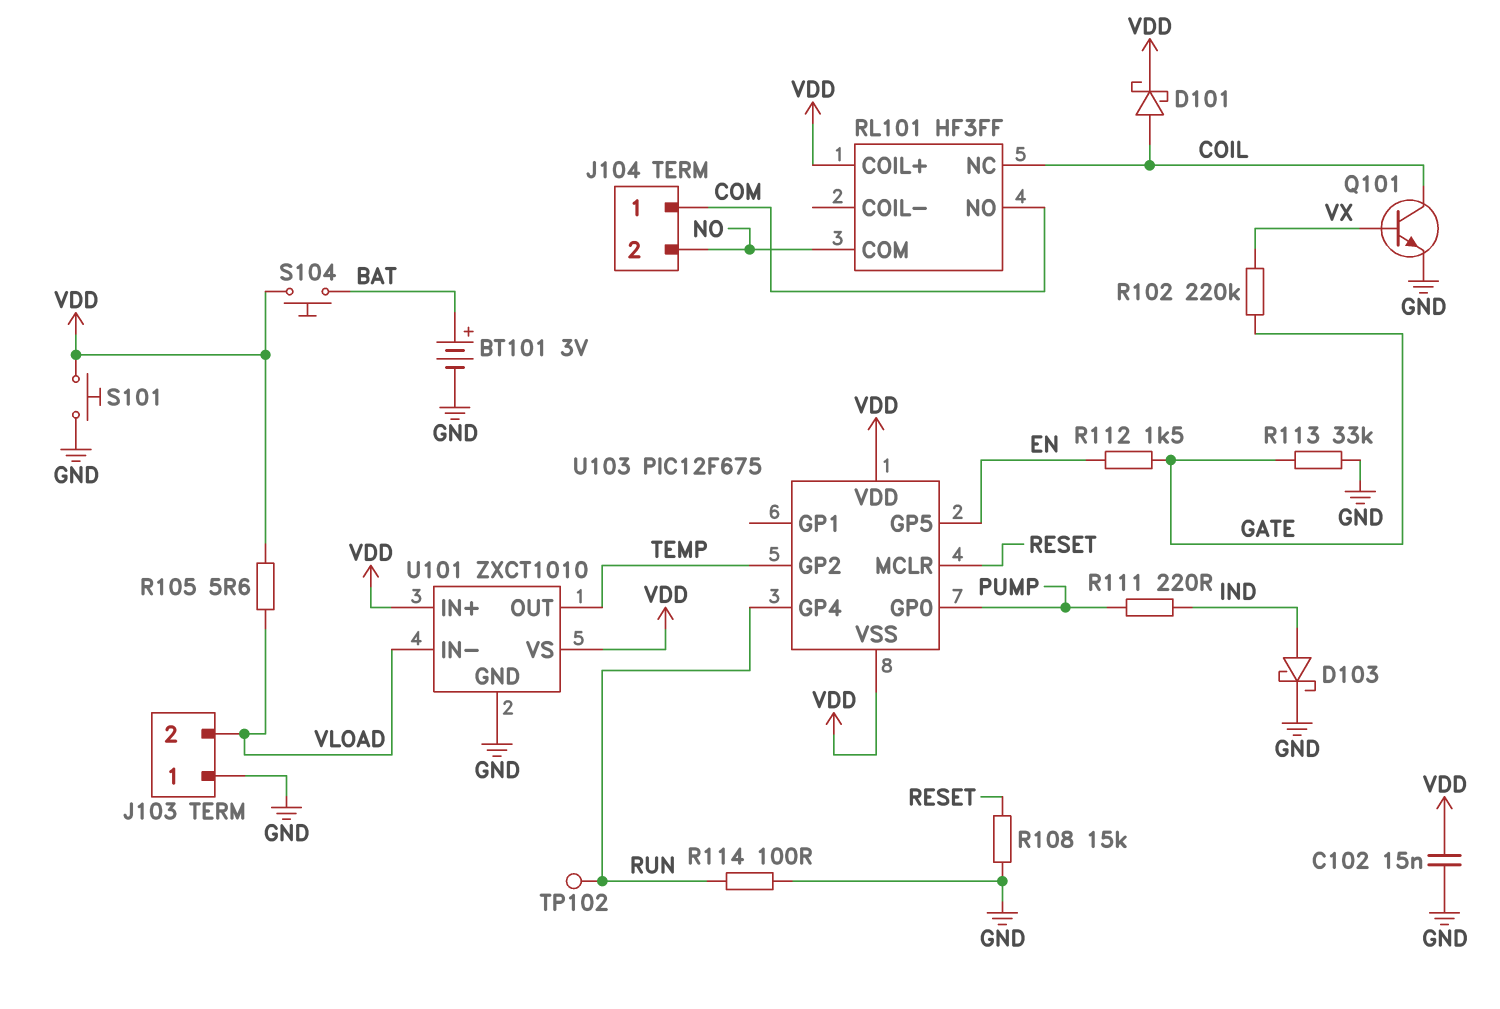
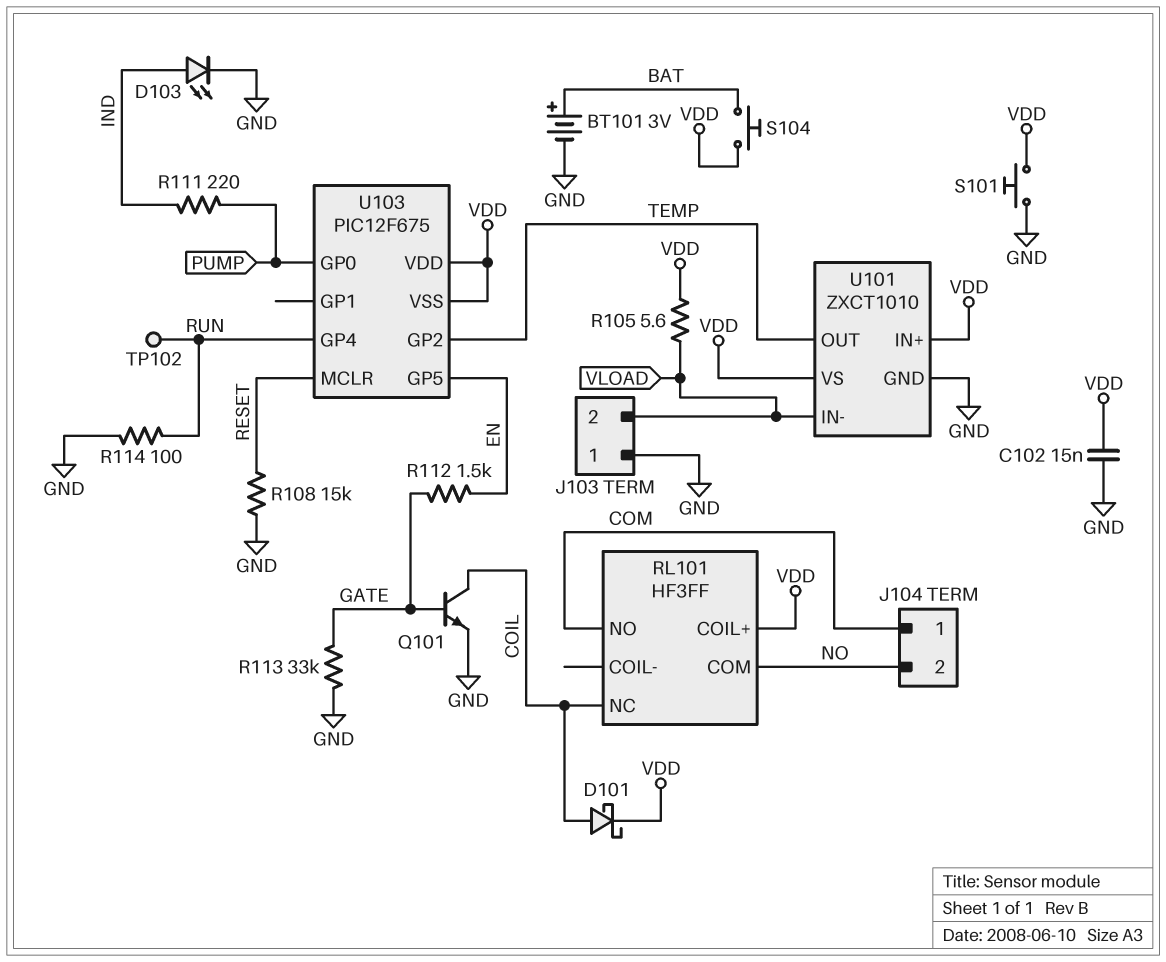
D103: schottky (A IND, K GND) -> LED (A IND, K GND)
Q101: NPN (B VX, C COIL, E GND) -> NPN (B GATE, C COIL, E GND)
R102: 220k (GATE, VX) -> none

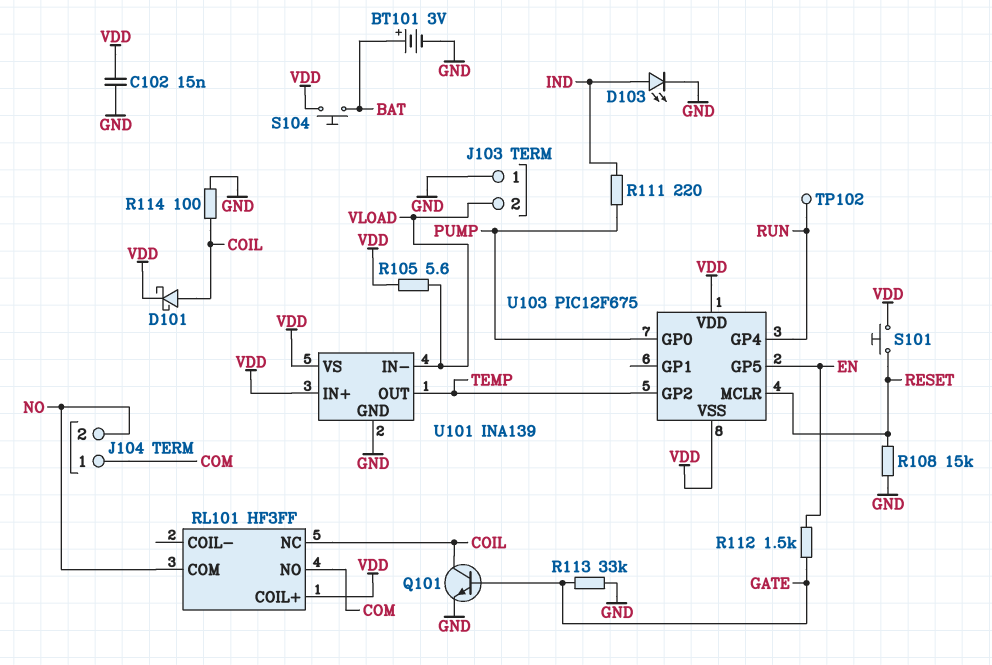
R114: 100 (GND, RUN) -> 100 (COIL, GND)
S101: button (GND, VDD) -> button (RESET, VDD)
U101: ZXCT1010 -> INA139

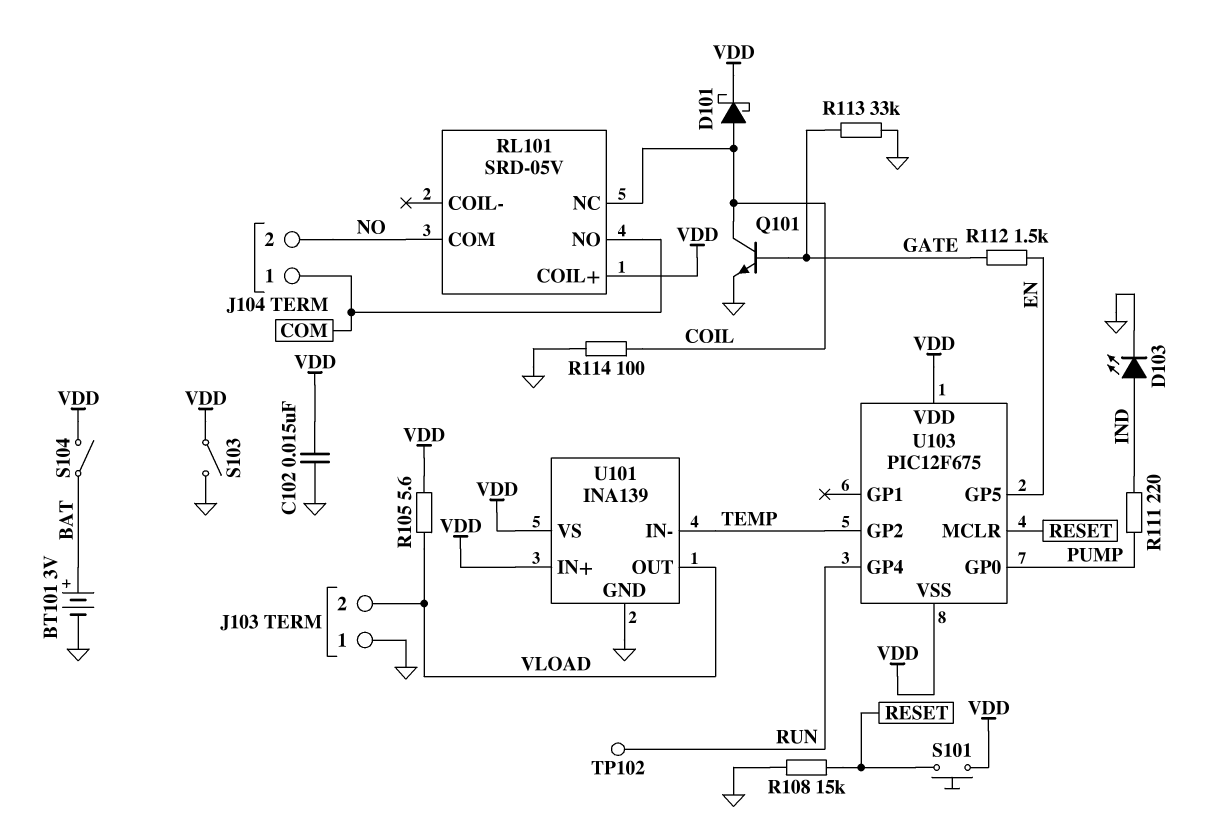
RL101: HF3FF -> SRD-05V
S103: none -> switch (GND, VDD)
S104: button (BAT, VDD) -> switch (BAT, VDD)
U101 pin IN-: VLOAD -> TEMP
U101 pin OUT: TEMP -> VLOAD

